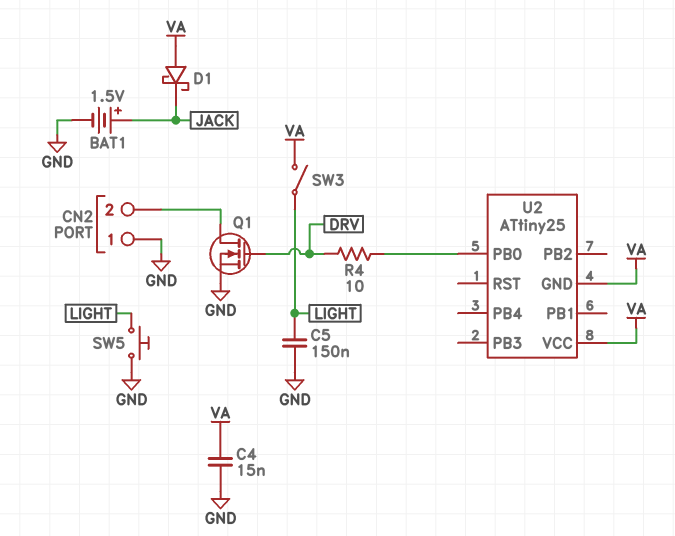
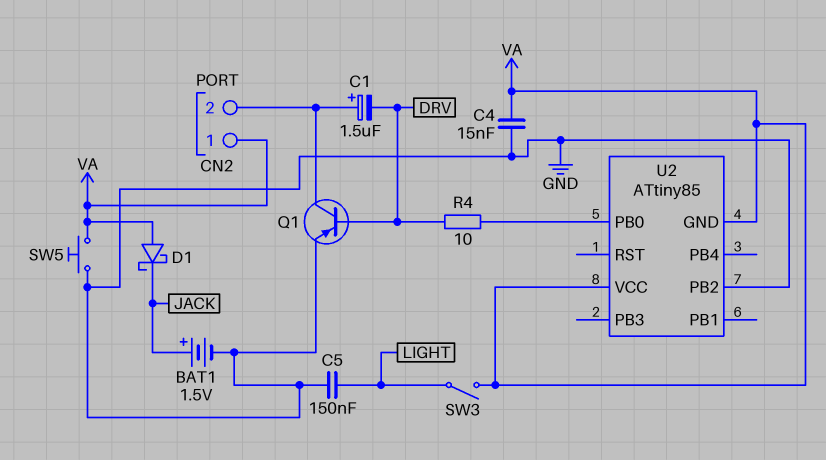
C1: none -> 1.5uF (plus CN2/2, minus DRV)
CN2 pin 1: GND -> VA
Q1: NMOS (G DRV, D CN2/2, S GND) -> PNP (B DRV, C CN2/2, E GND)
SW5: button (GND, LIGHT) -> button (GND, VA)
U2: ATtiny25 -> ATtiny85
U2 pin PB2: none -> GND

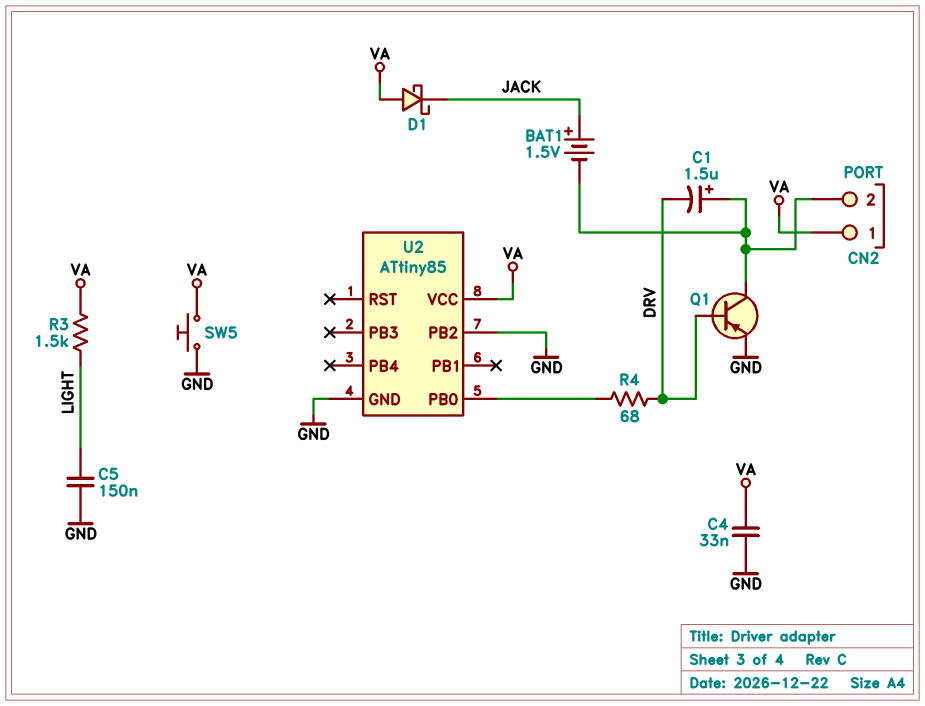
BAT1: 1.5V (plus JACK, minus GND) -> 1.5V (plus JACK, minus CN2/2)
C4: 15nF (GND, VA) -> 33nF (GND, VA)
R3: none -> 1.5k (LIGHT, VA)
R4: 10 (DRV, U2/PB0) -> 68 (DRV, U2/PB0)
SW3: switch (LIGHT, VA) -> none
U2 pin GND: VA -> GND

